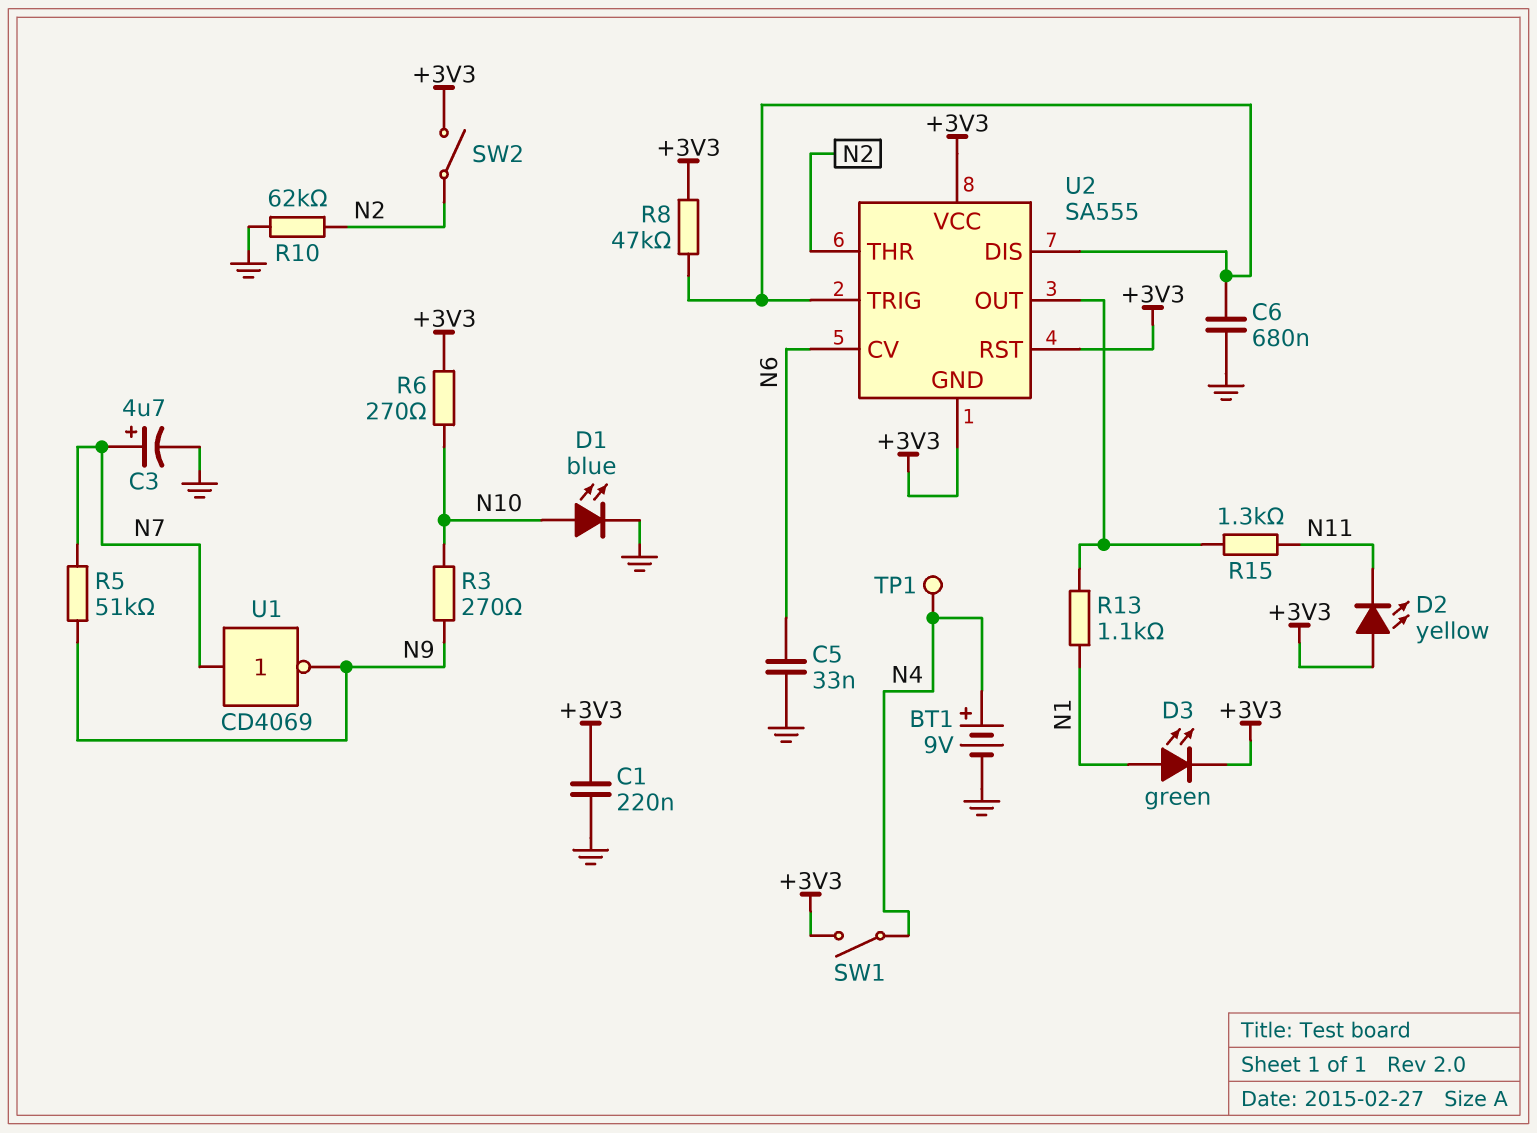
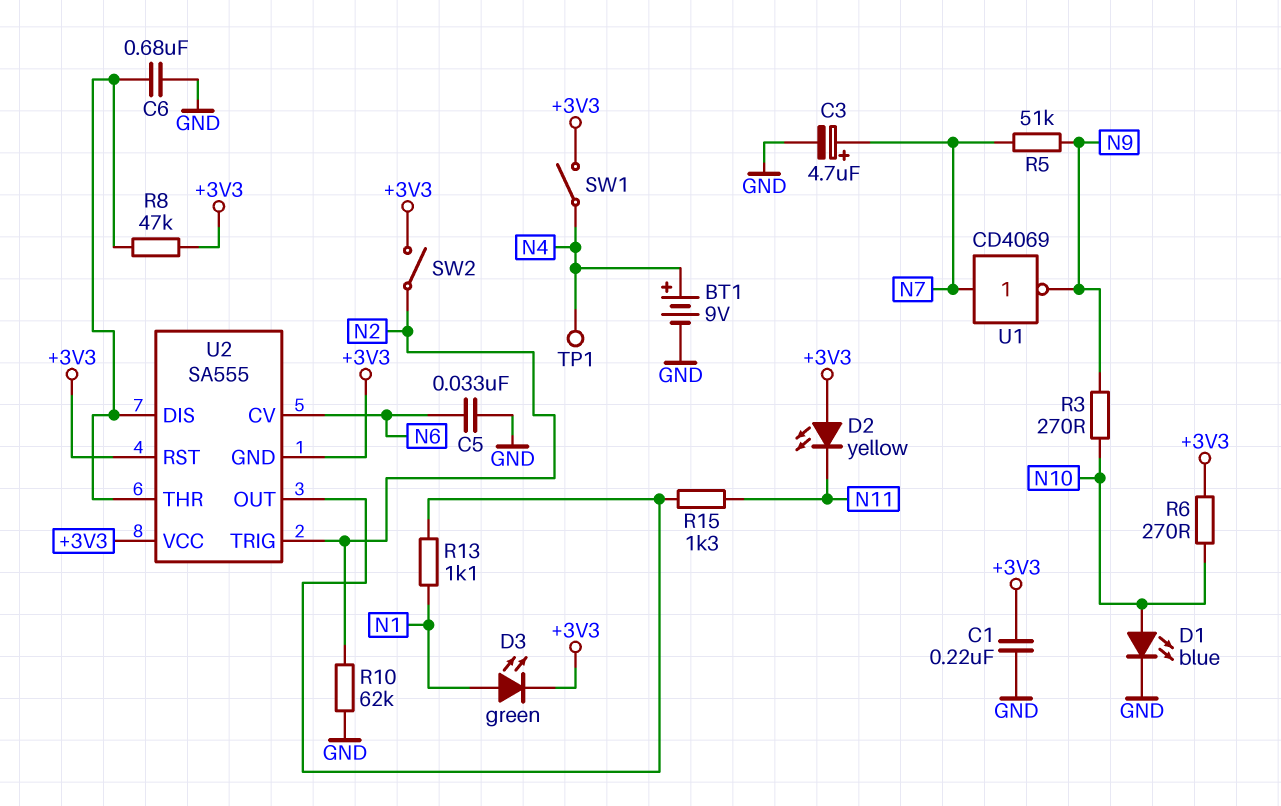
U2 pin THR: N2 -> U2/DIS
U2 pin TRIG: U2/DIS -> N2

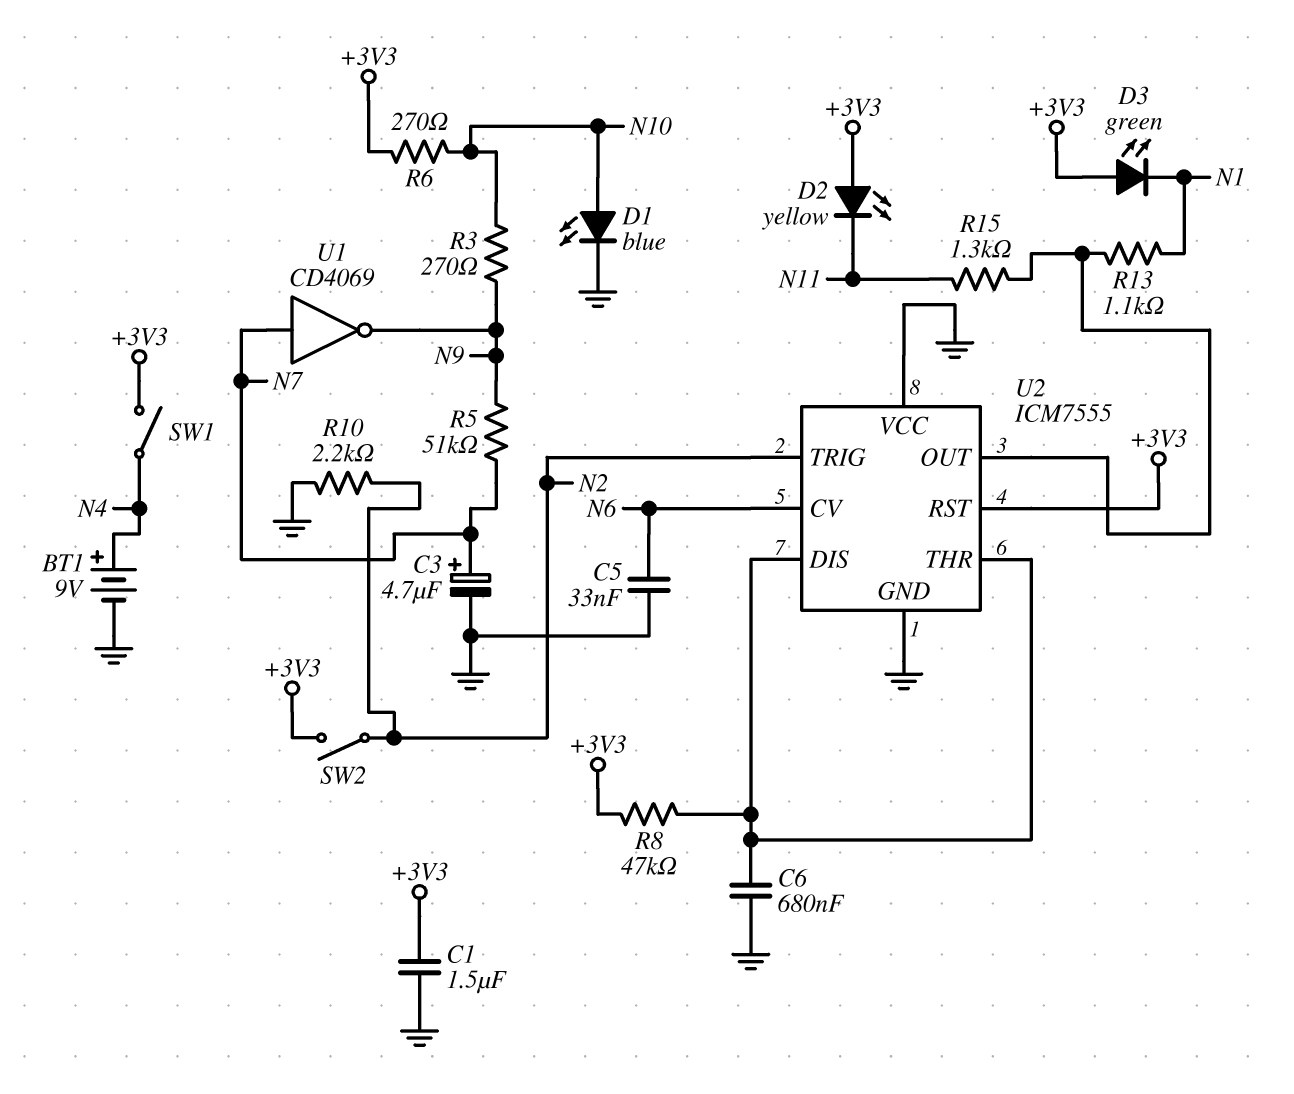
C1: 220nF (+3V3, GND) -> 1.5uF (+3V3, GND)
D3: LED green (A N1, K +3V3) -> LED green (A +3V3, K N1)
R10: 62k (GND, N2) -> 2.2k (GND, N2)
TP1: test point (N4) -> none
U2: SA555 -> ICM7555
U2 pin GND: +3V3 -> GND
U2 pin VCC: +3V3 -> GND

